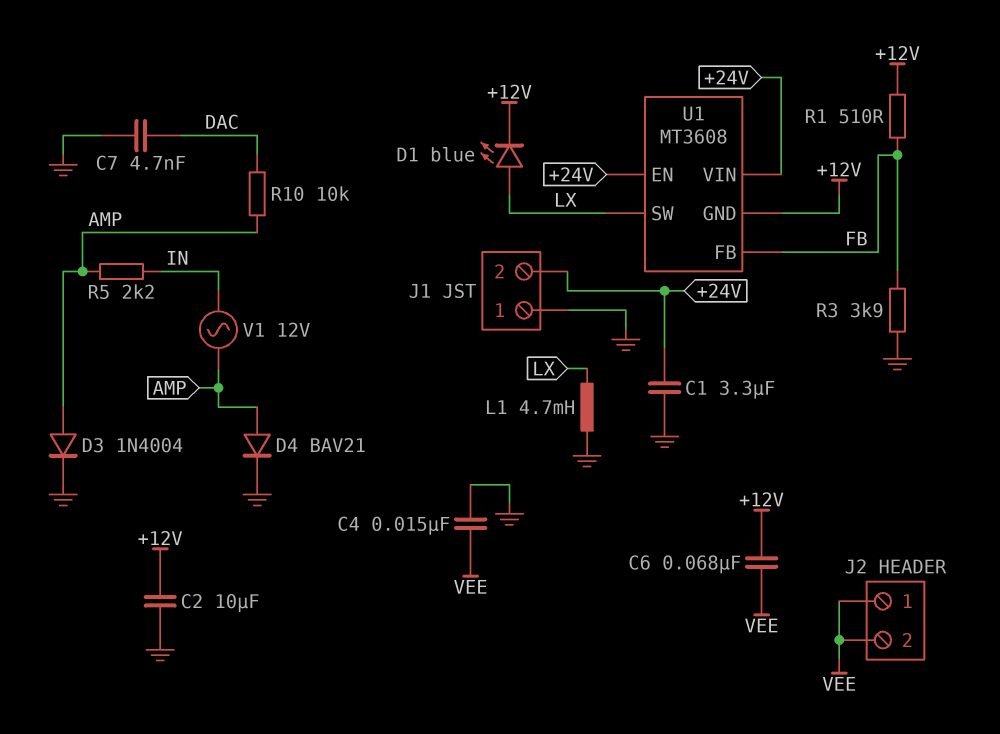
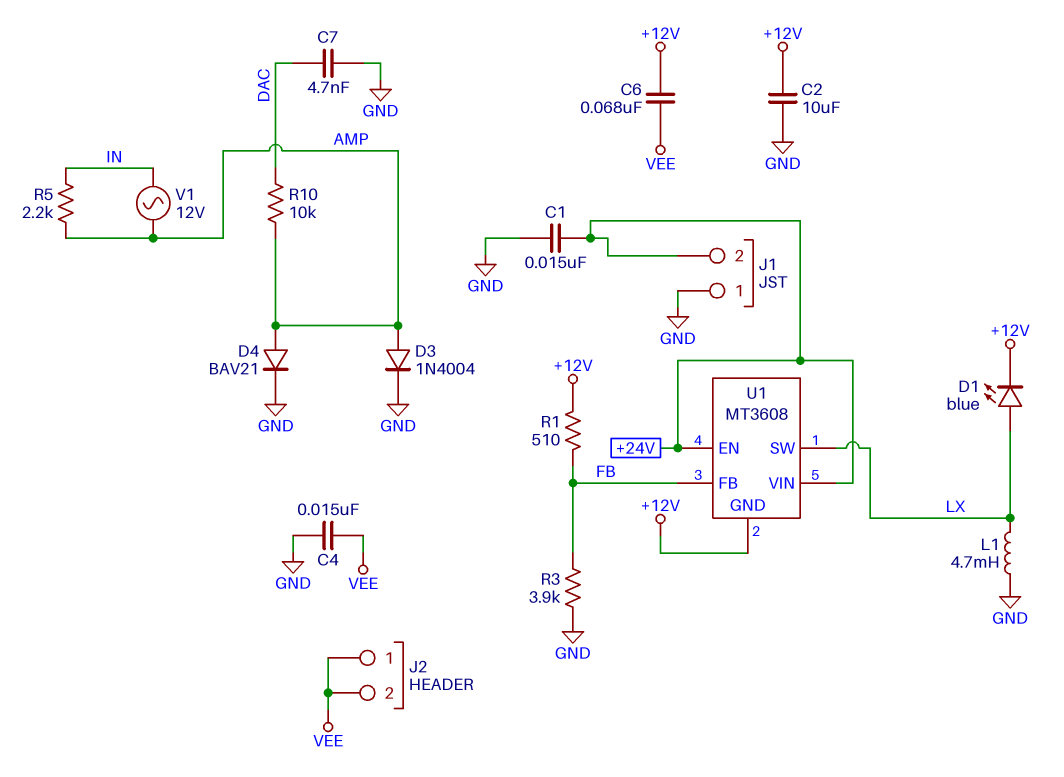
C1: 3.3uF (+24V, GND) -> 15nF (+24V, GND)

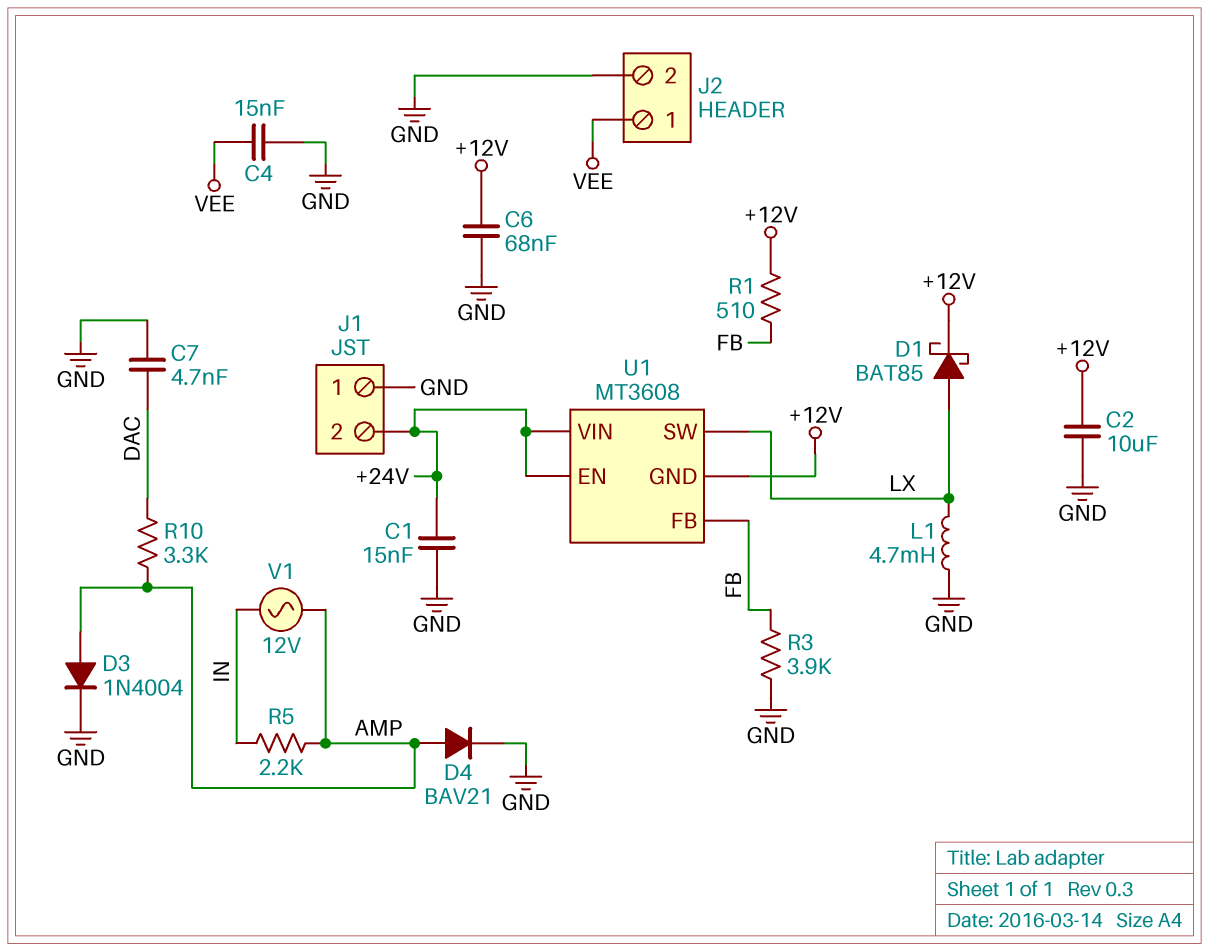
C6: 68nF (+12V, VEE) -> 68nF (+12V, GND)
D1: LED blue (A LX, K +12V) -> schottky BAT85 (A LX, K +12V)
J2 pin 2: VEE -> GND
R10: 10k (AMP, DAC) -> 3.3k (AMP, DAC)

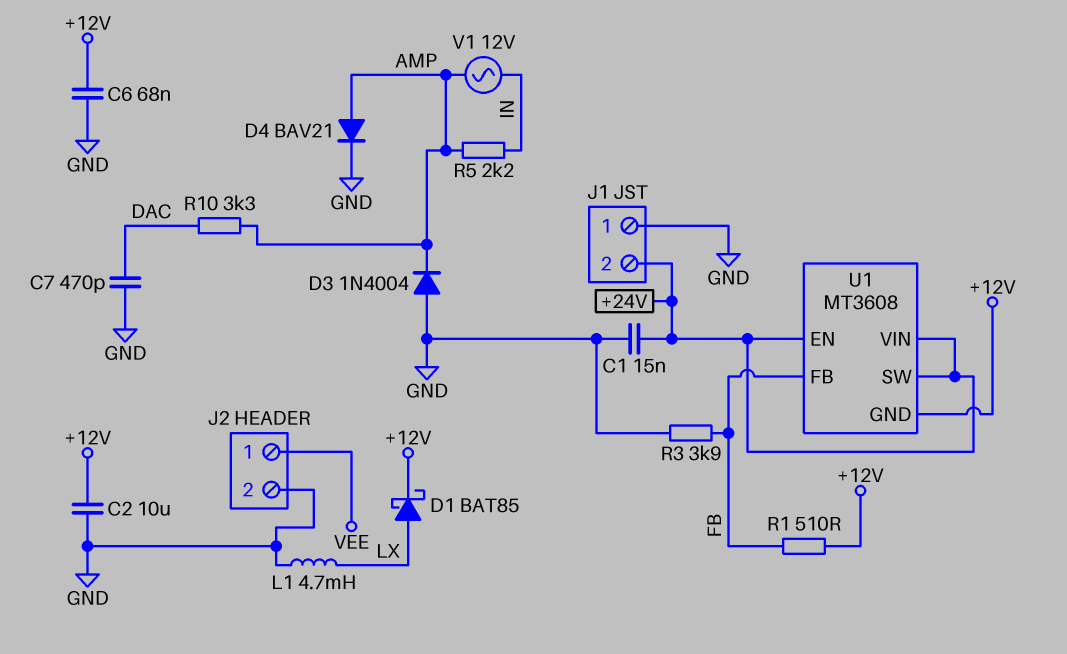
C4: 15nF (GND, VEE) -> none
C7: 4.7nF (DAC, GND) -> 470pF (DAC, GND)
D3: diode 1N4004 (A AMP, K GND) -> diode 1N4004 (A GND, K AMP)
U1 pin SW: LX -> +24V

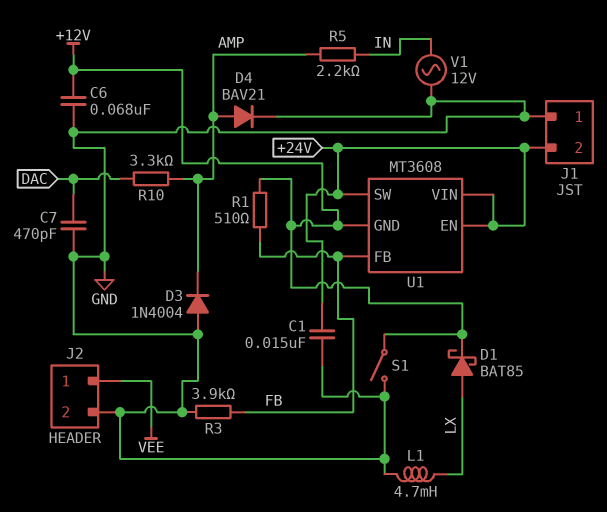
C2: 10uF (+12V, GND) -> none
S1: none -> switch (+12V, GND)
V1: AC 12V (AMP, IN) -> AC 12V (GND, IN)

